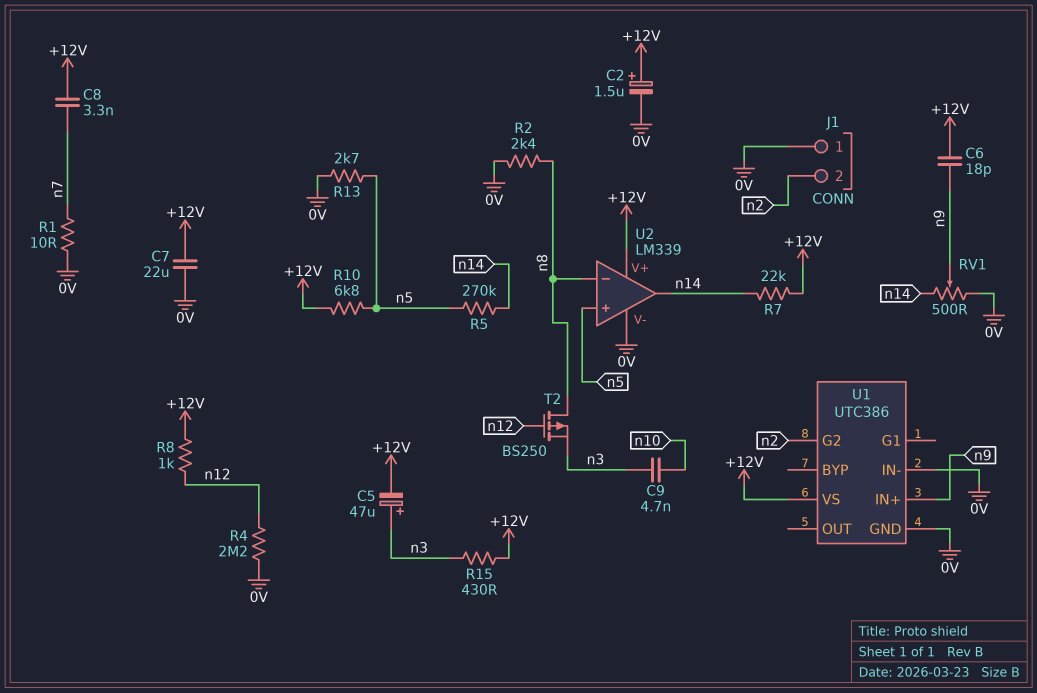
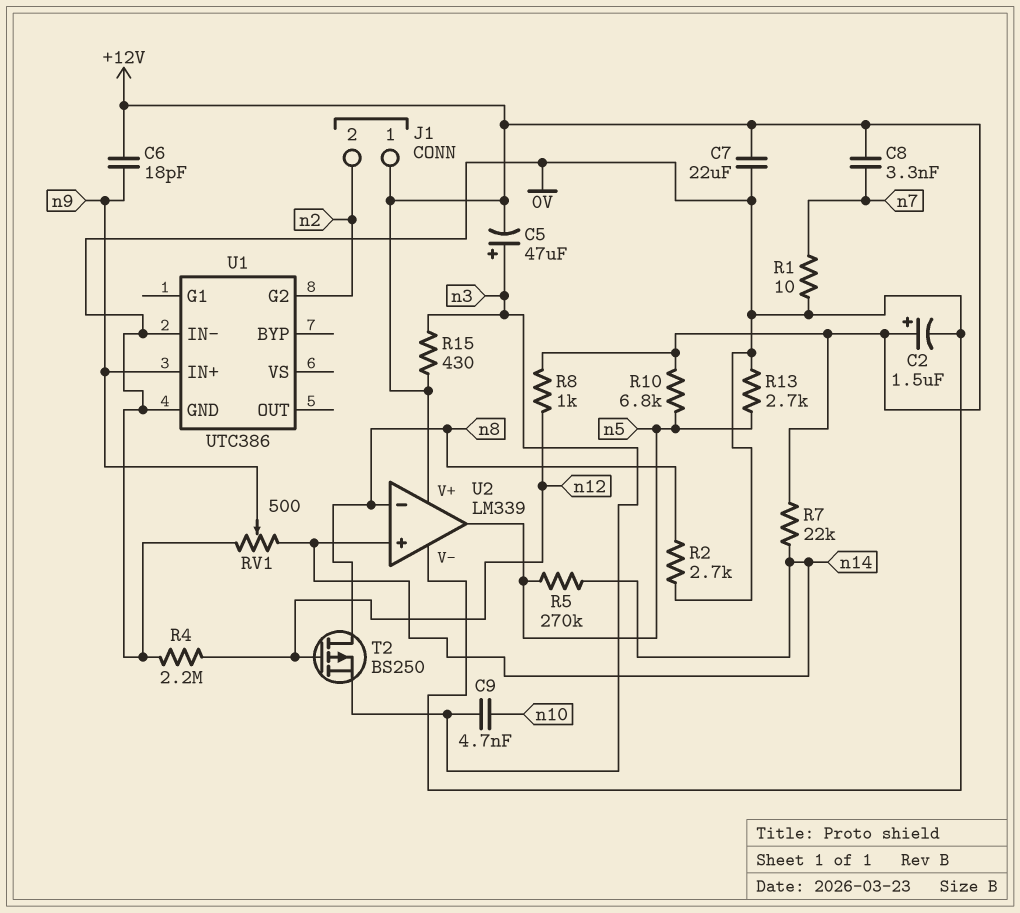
J1 pin 1: 0V -> +12V
R2: 2.4k (0V, n8) -> 2.7k (0V, n8)
U1 pin VS: +12V -> none
U2 pin in+: n5 -> n14
U2 pin out: n14 -> n5

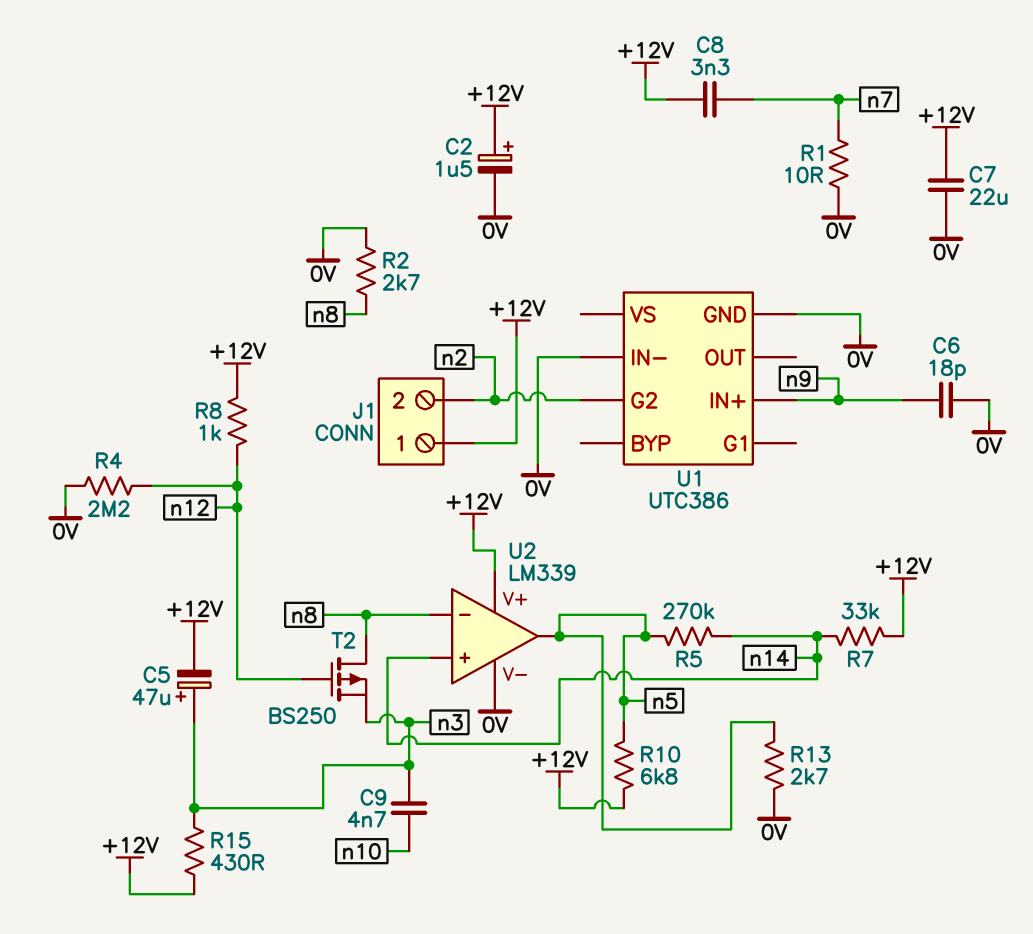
C6: 18pF (+12V, n9) -> 18pF (0V, n9)
R7: 22k (+12V, n14) -> 33k (+12V, n14)
RV1: 500 (0V, n14, wiper n9) -> none

